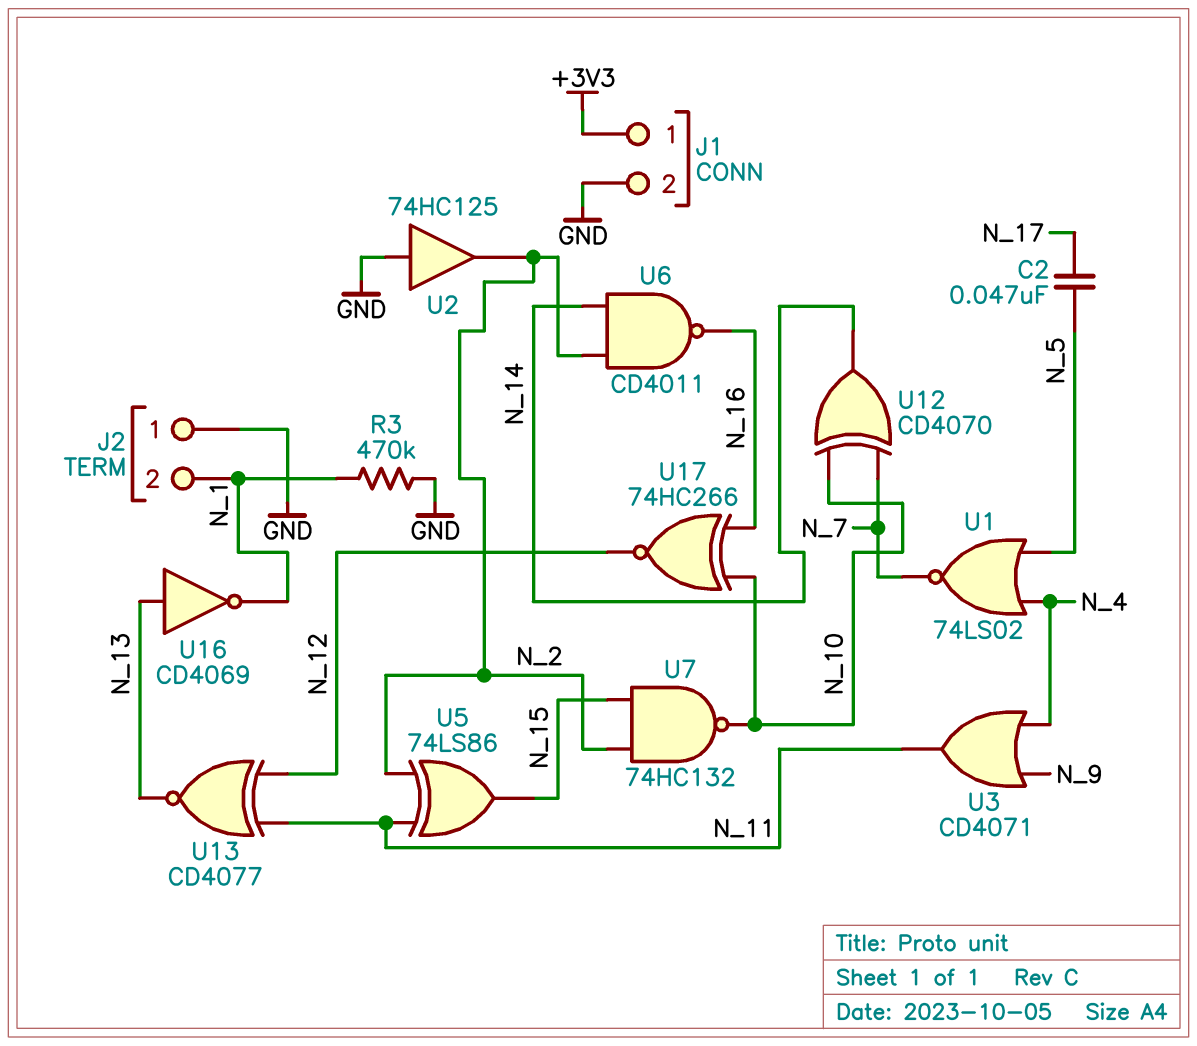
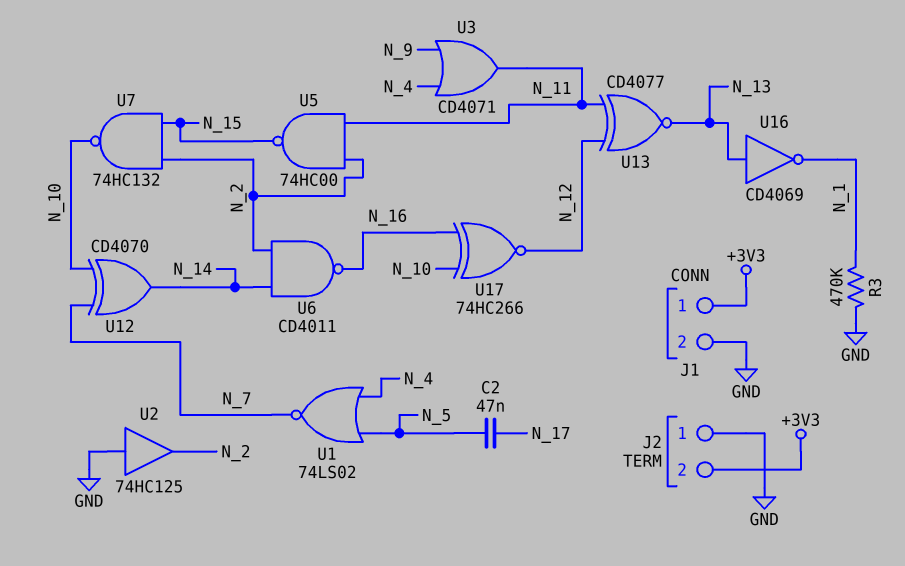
J2 pin 2: N_1 -> +3V3
U5: XOR 74LS86 (in N_2, in N_11, out N_15) -> NAND 74HC00 (in N_2, in N_11, out N_15)

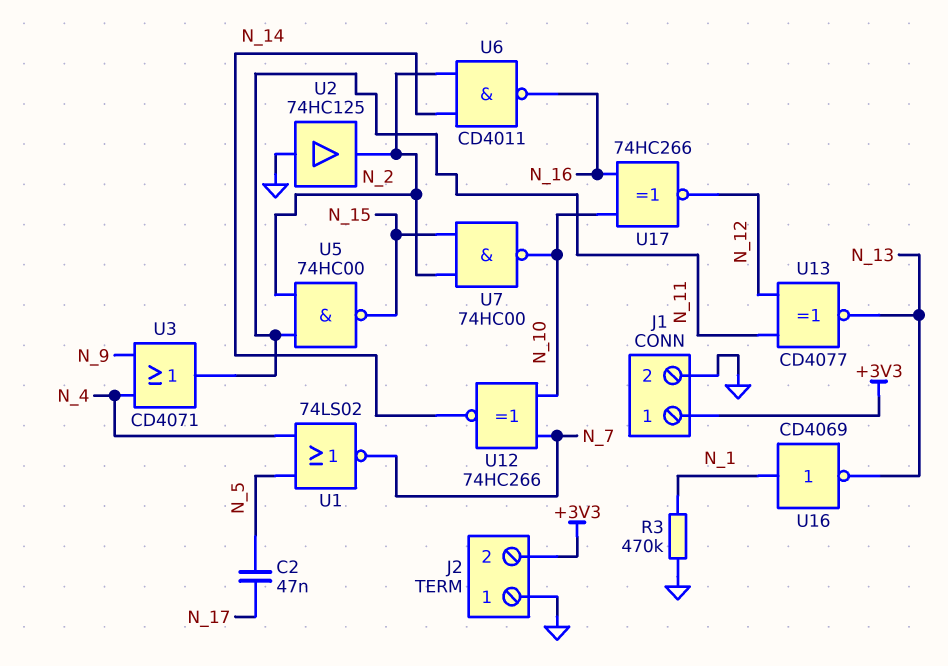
U7: NAND 74HC132 (in N_2, in N_15, out N_10) -> NAND 74HC00 (in N_2, in N_15, out N_10)
U12: XOR CD4070 (in N_7, in N_10, out N_14) -> XNOR 74HC266 (in N_7, in N_10, out N_14)
U16: NOT CD4069 (in N_13, out N_1) -> NOT CD4069 (in N_1, out N_13)

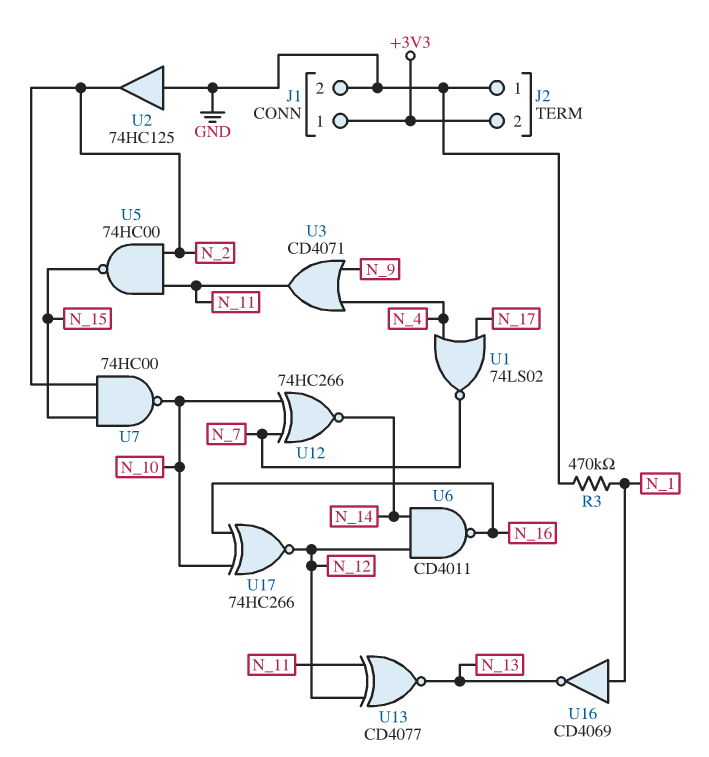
C2: 47nF (N_5, N_17) -> none
U1: NOR 74LS02 (in N_4, in N_5, out N_7) -> NOR 74LS02 (in N_4, in N_17, out N_7)
U6: NAND CD4011 (in N_2, in N_14, out N_16) -> NAND CD4011 (in N_12, in N_14, out N_16)

